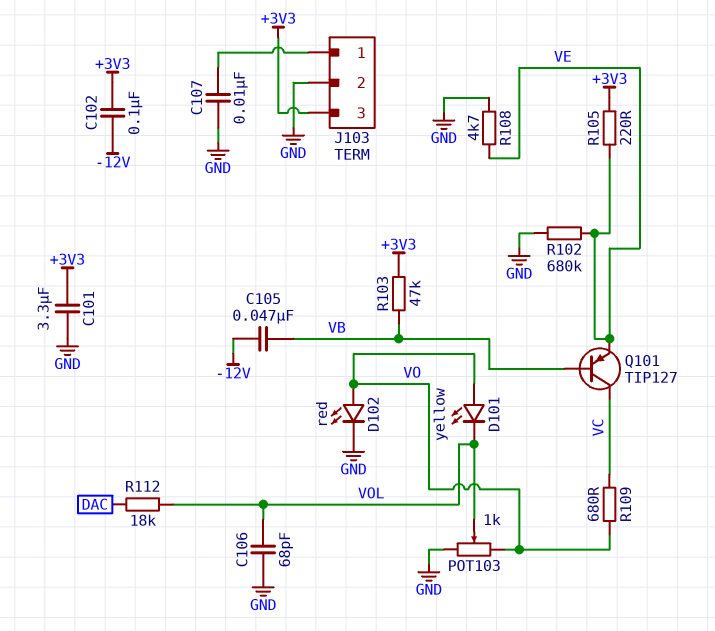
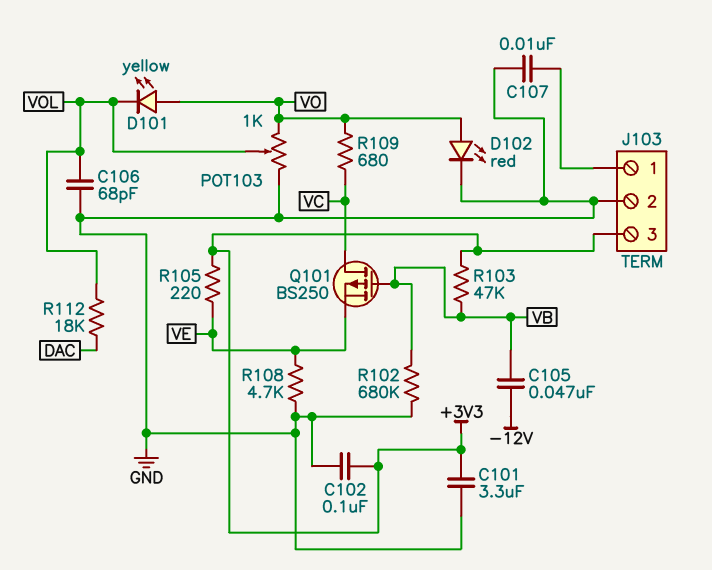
C102: 100nF (+3V3, -12V) -> 100nF (+3V3, GND)
Q101: PNP TIP127 (B VB, C VC, E VE) -> PMOS BS250 (G VB, D VC, S VE)
R102: 680k (GND, VE) -> 680k (GND, VB)

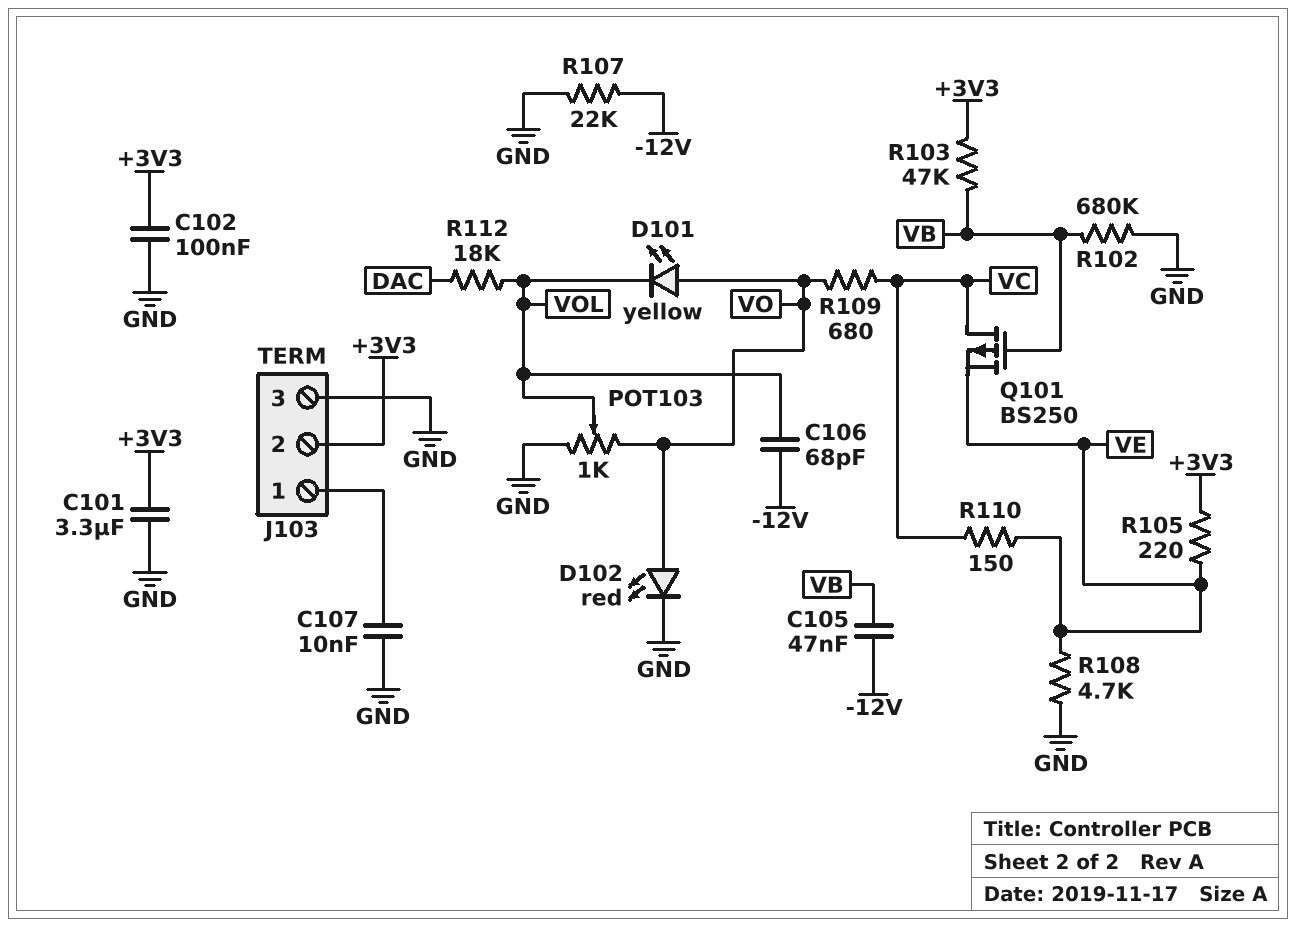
C106: 68pF (GND, VOL) -> 68pF (-12V, VOL)
J103 pin 2: GND -> +3V3
J103 pin 3: +3V3 -> GND
R107: none -> 22k (-12V, GND)
R110: none -> 150 (VC, VE)

